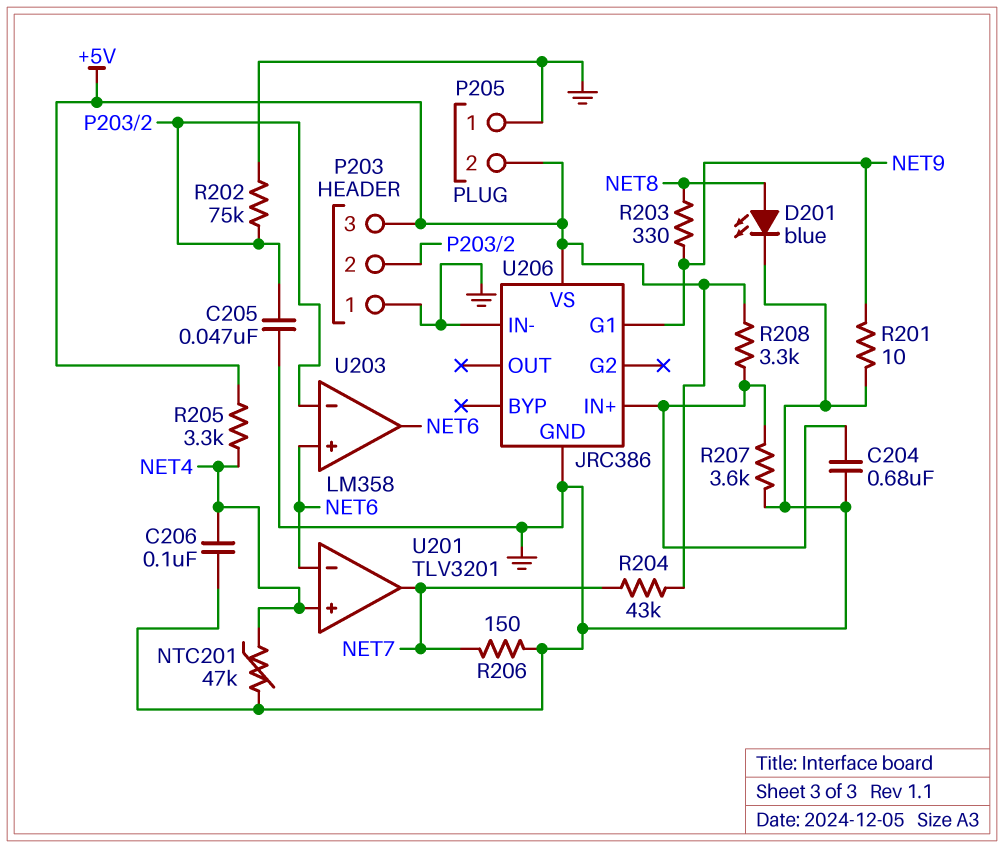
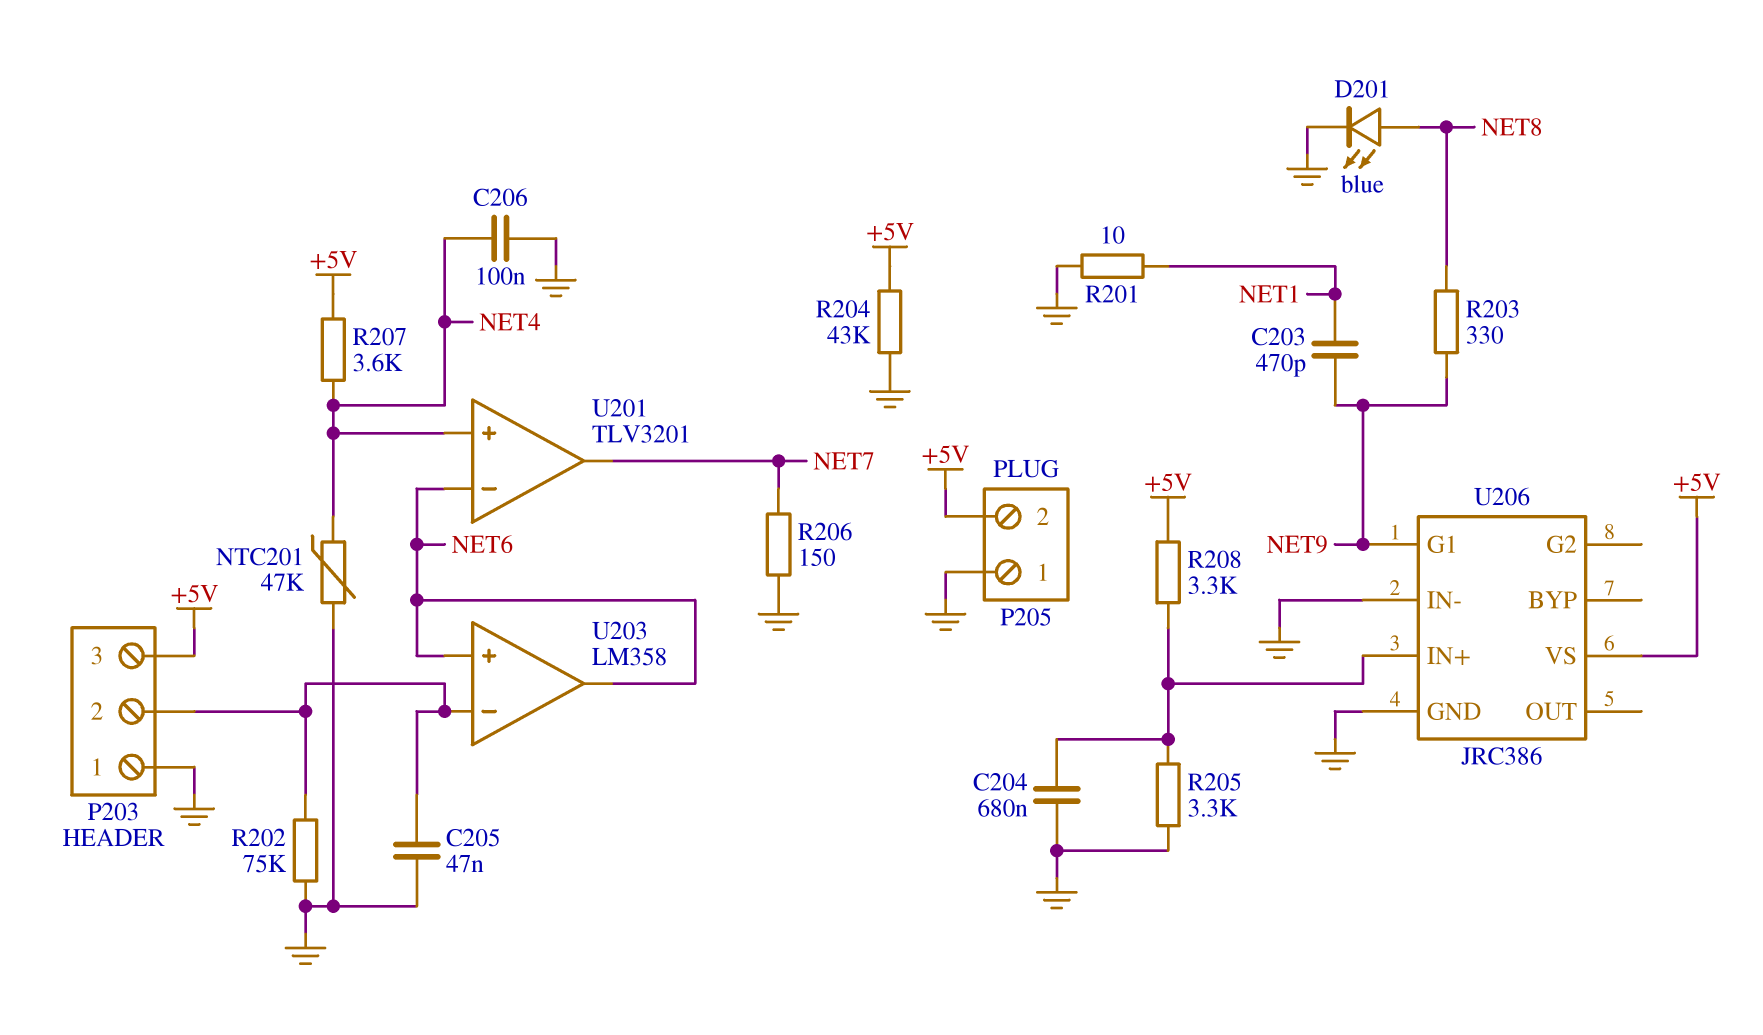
C203: none -> 470pF (NET1, NET9)
R201: 10 (GND, NET9) -> 10 (GND, NET1)
R204: 43k (+5V, NET7) -> 43k (+5V, GND)
R205: 3.3k (+5V, NET4) -> 3.3k (GND, U206/IN+)
R207: 3.6k (GND, U206/IN+) -> 3.6k (+5V, NET4)

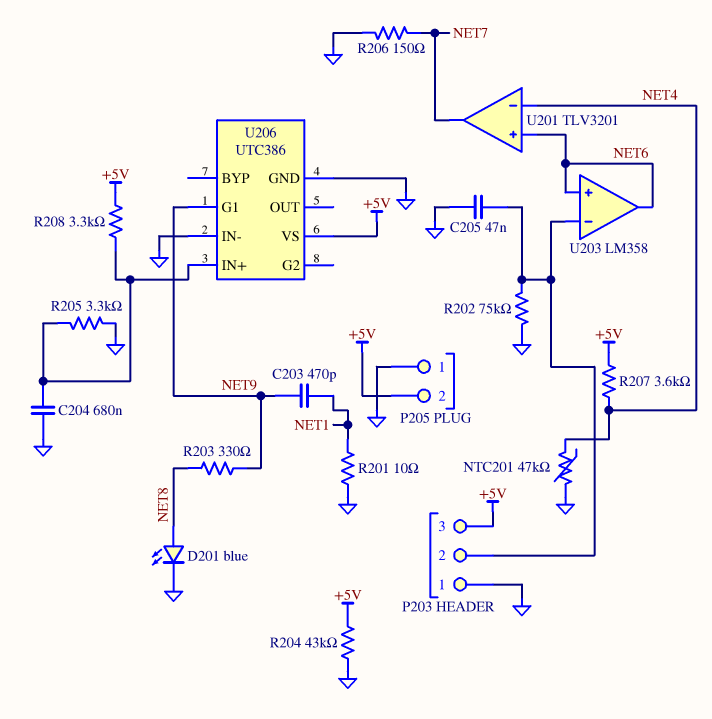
C206: 100nF (GND, NET4) -> none
U201 pin in+: NET4 -> NET6
U201 pin in-: NET6 -> NET4
U206: JRC386 -> UTC386

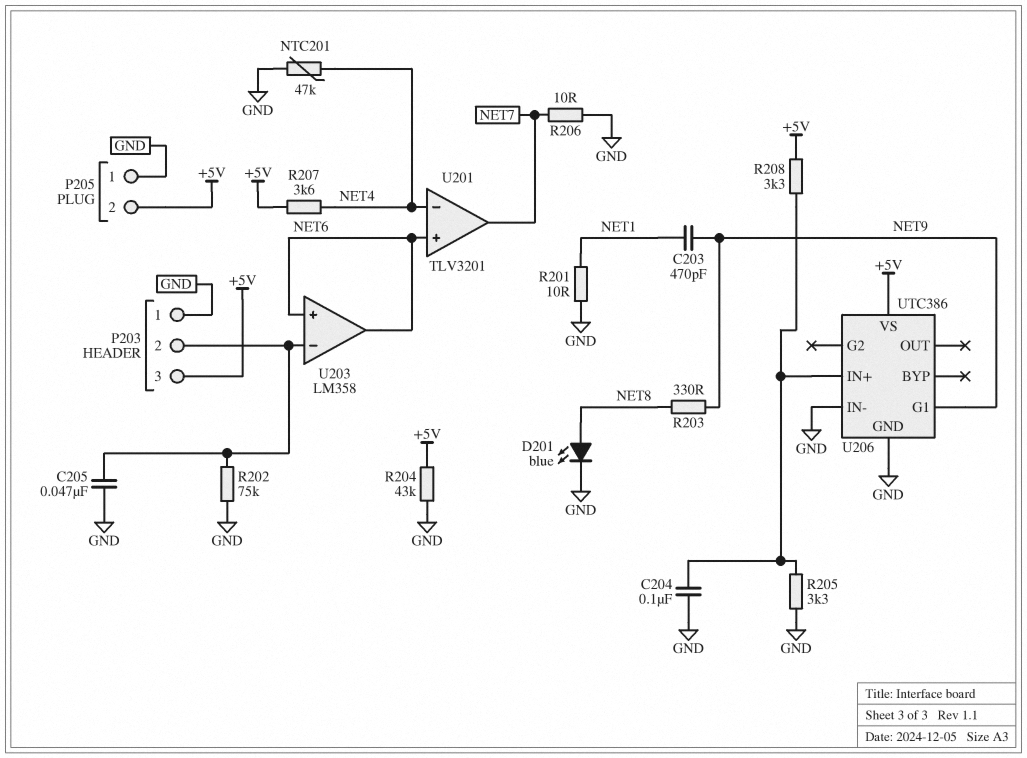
C204: 680nF (GND, U206/IN+) -> 100nF (GND, U206/IN+)
R206: 150 (GND, NET7) -> 10 (GND, NET7)

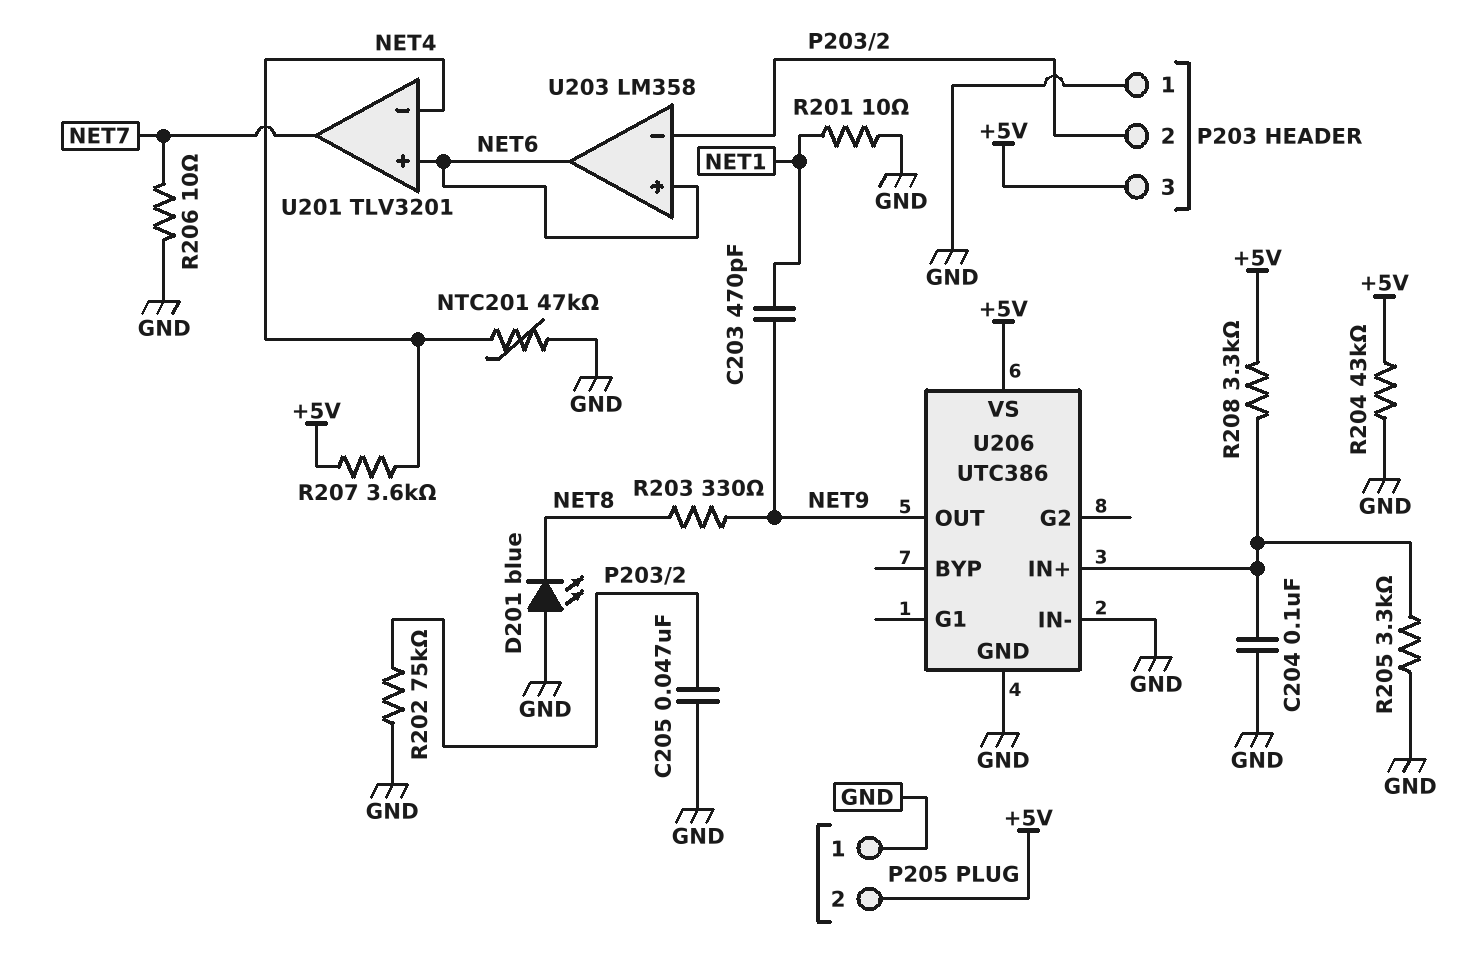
D201: LED blue (A NET8, K GND) -> LED blue (A GND, K NET8)
U206 pin G1: NET9 -> none
U206 pin OUT: none -> NET9

